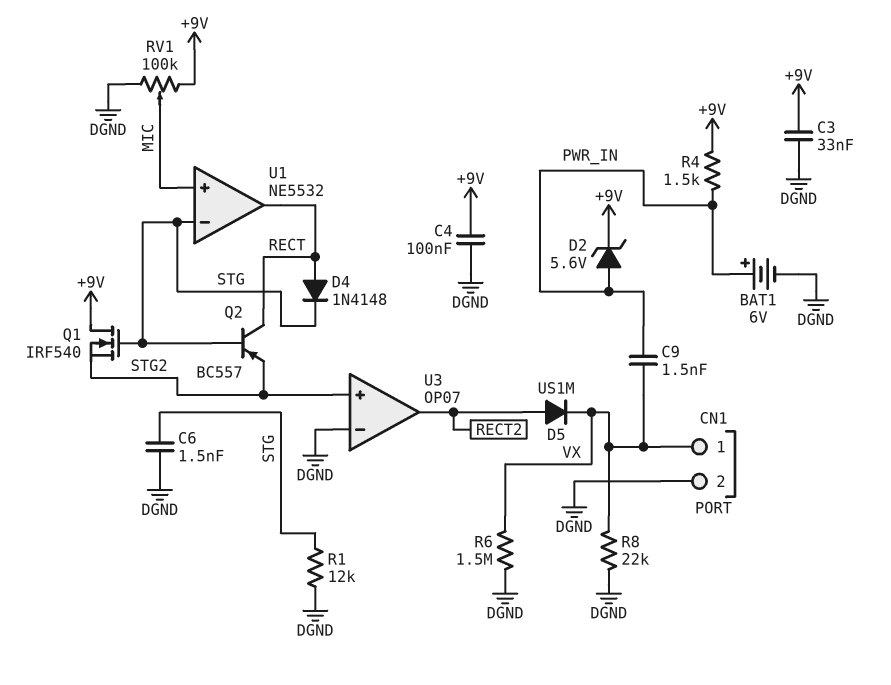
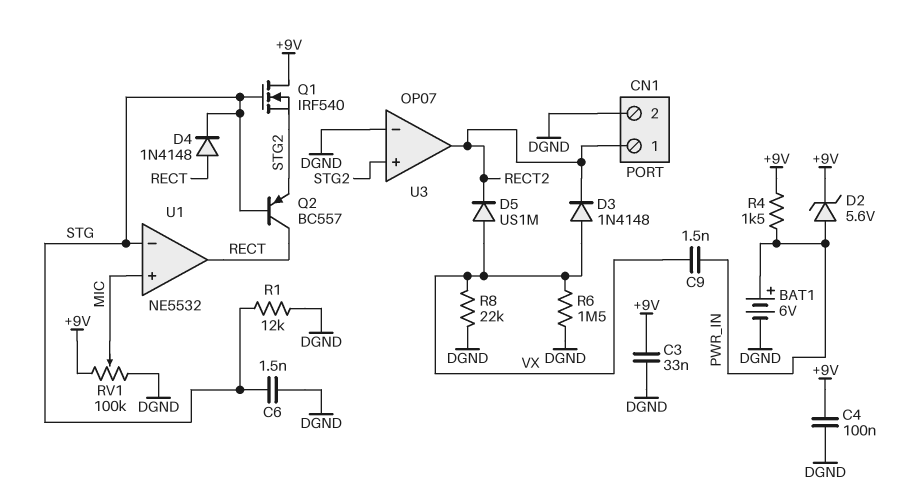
CN1 pin 1: VX -> RECT2
D3: none -> diode 1N4148 (A VX, K RECT2)
D5: diode US1M (A RECT2, K VX) -> diode US1M (A VX, K RECT2)

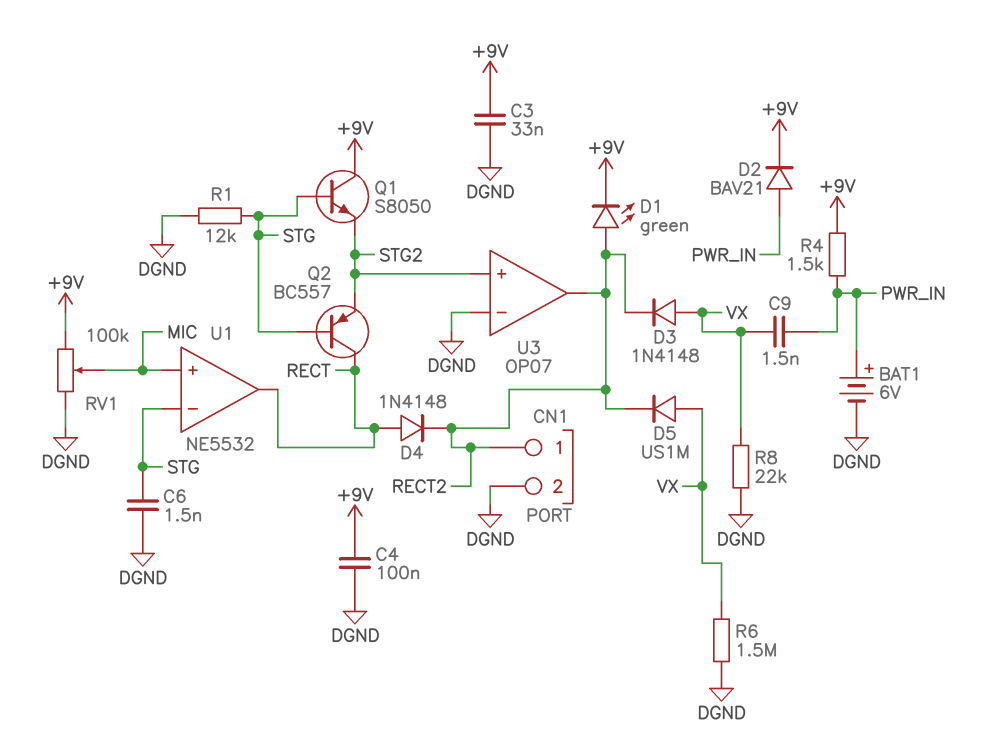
D1: none -> LED green (A RECT2, K +9V)
D2: zener 5.6V (A PWR_IN, K +9V) -> diode BAV21 (A PWR_IN, K +9V)
D4: diode 1N4148 (A RECT, K STG) -> diode 1N4148 (A RECT, K RECT2)
Q1: NMOS IRF540 (G STG, D +9V, S STG2) -> NPN S8050 (B STG, C +9V, E STG2)

